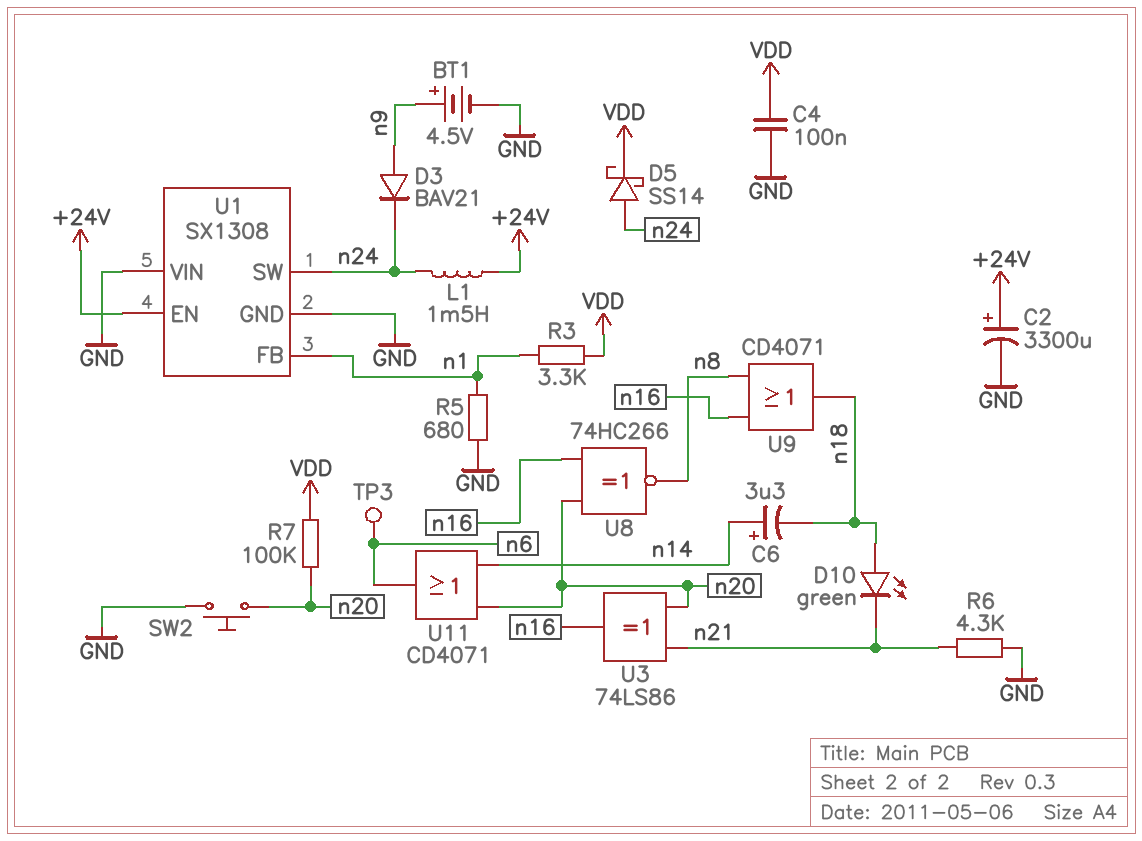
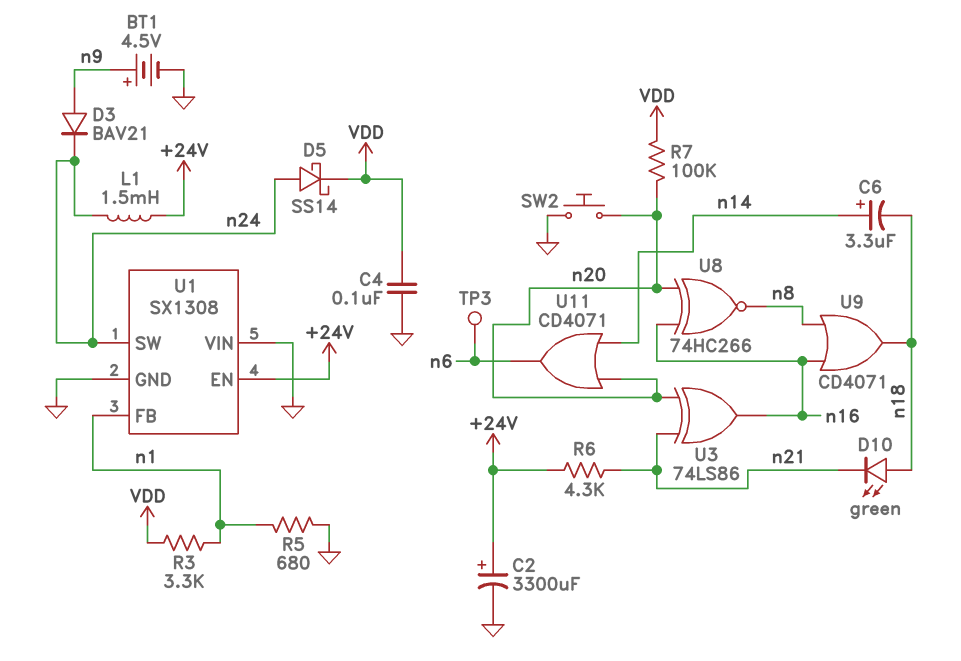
R6: 4.3k (GND, n21) -> 4.3k (+24V, n21)

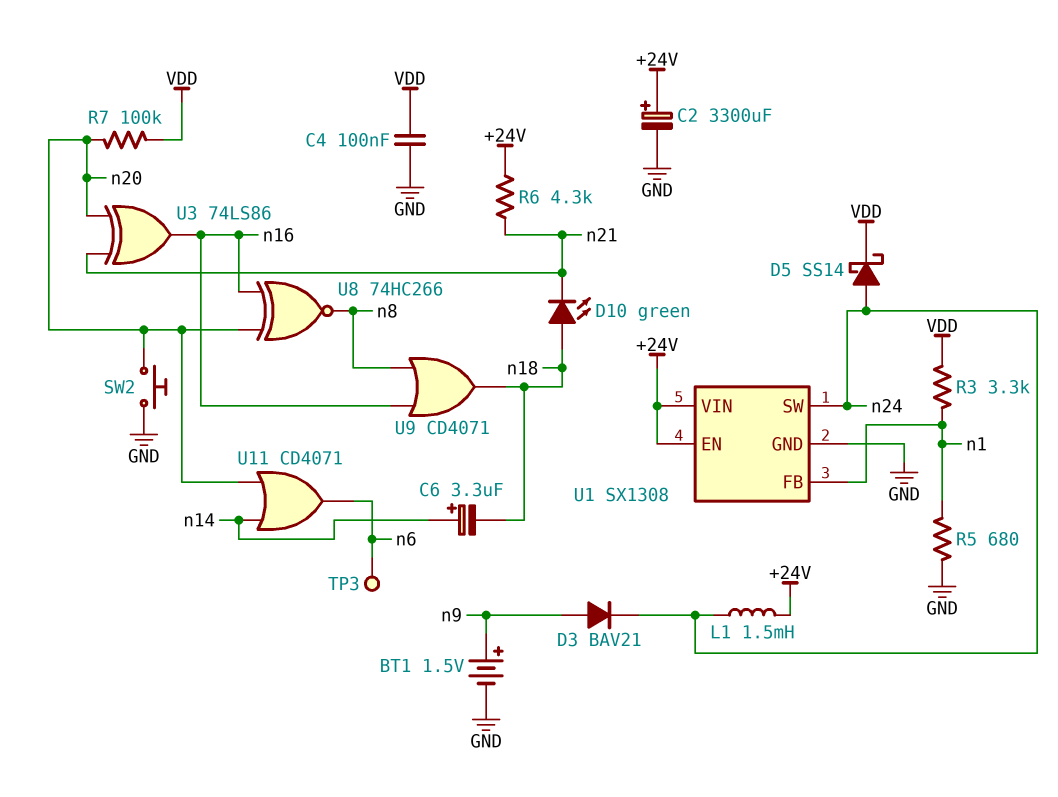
BT1: 4.5V (plus n9, minus GND) -> 1.5V (plus n9, minus GND)
U1 pin VIN: GND -> +24V

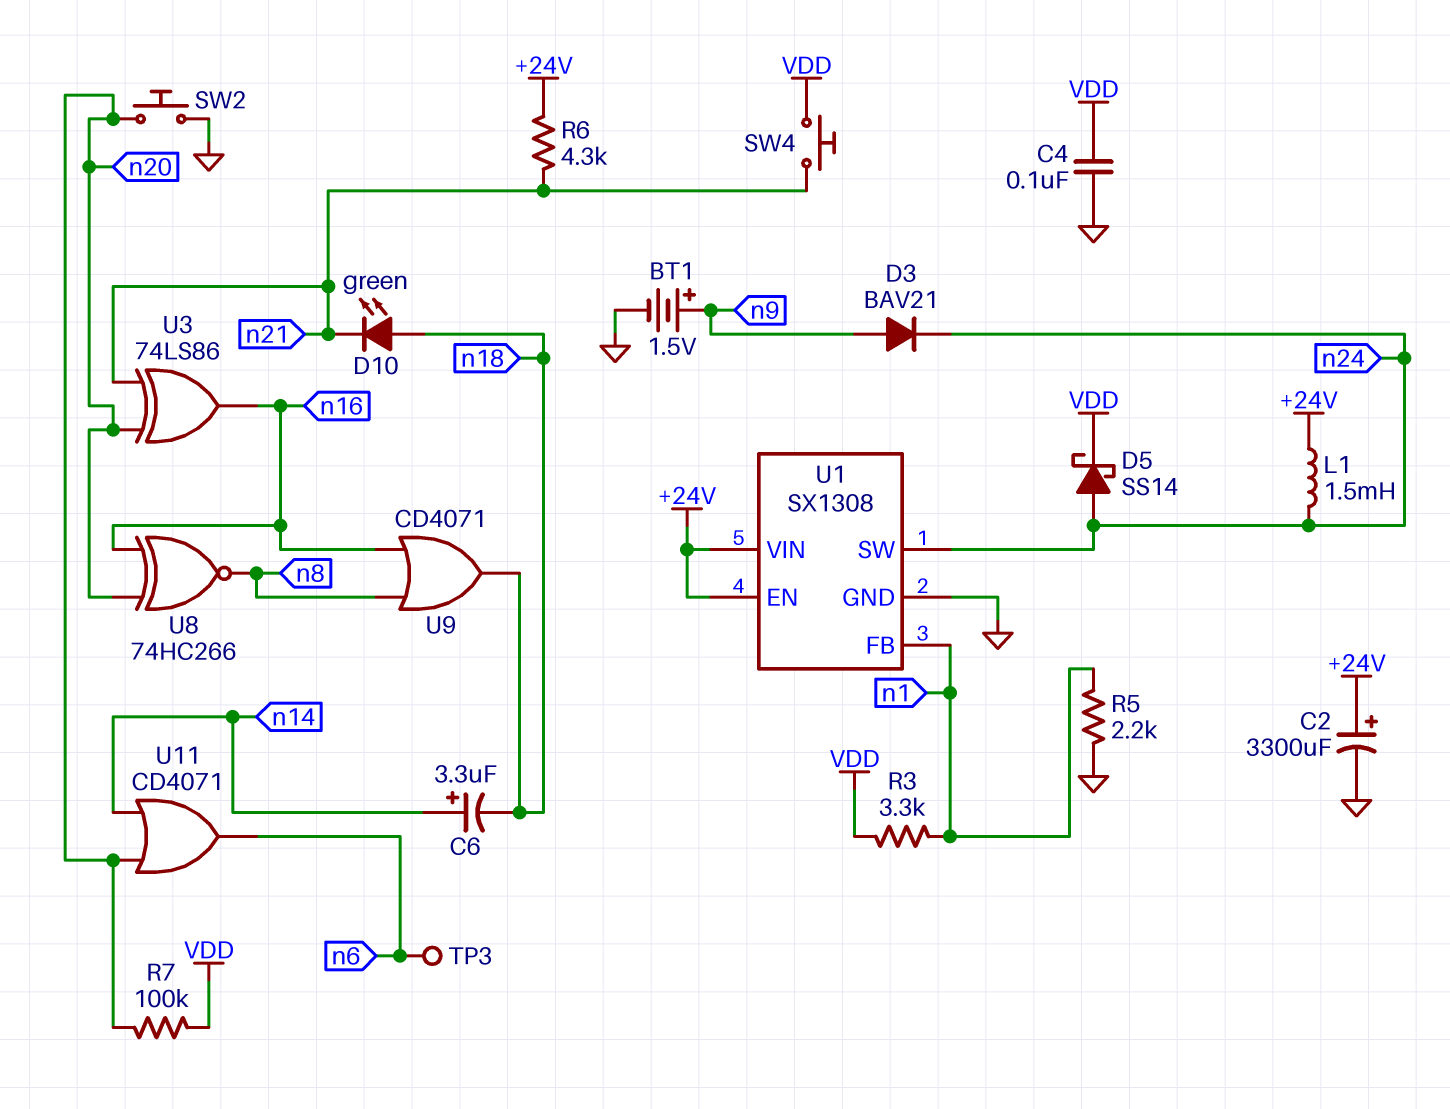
R5: 680 (GND, n1) -> 2.2k (GND, n1)
SW4: none -> button (VDD, n21)

